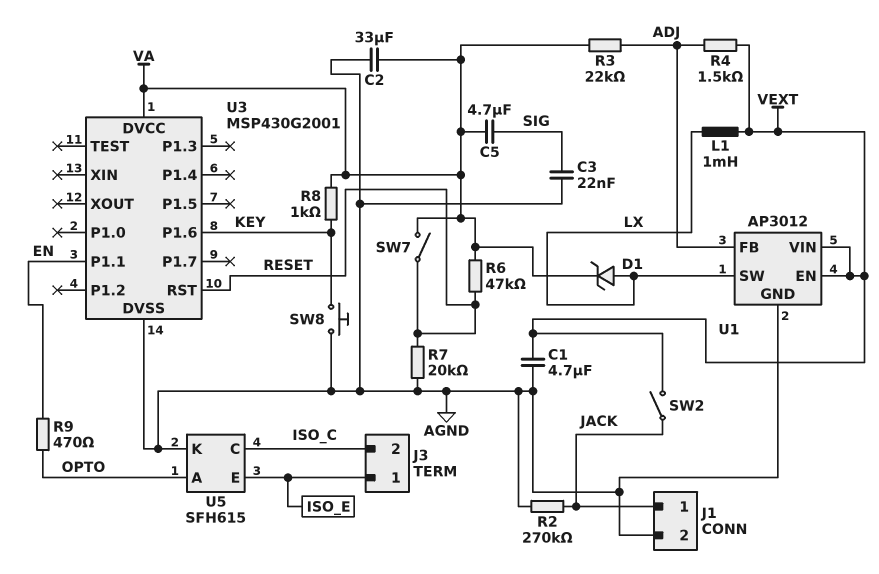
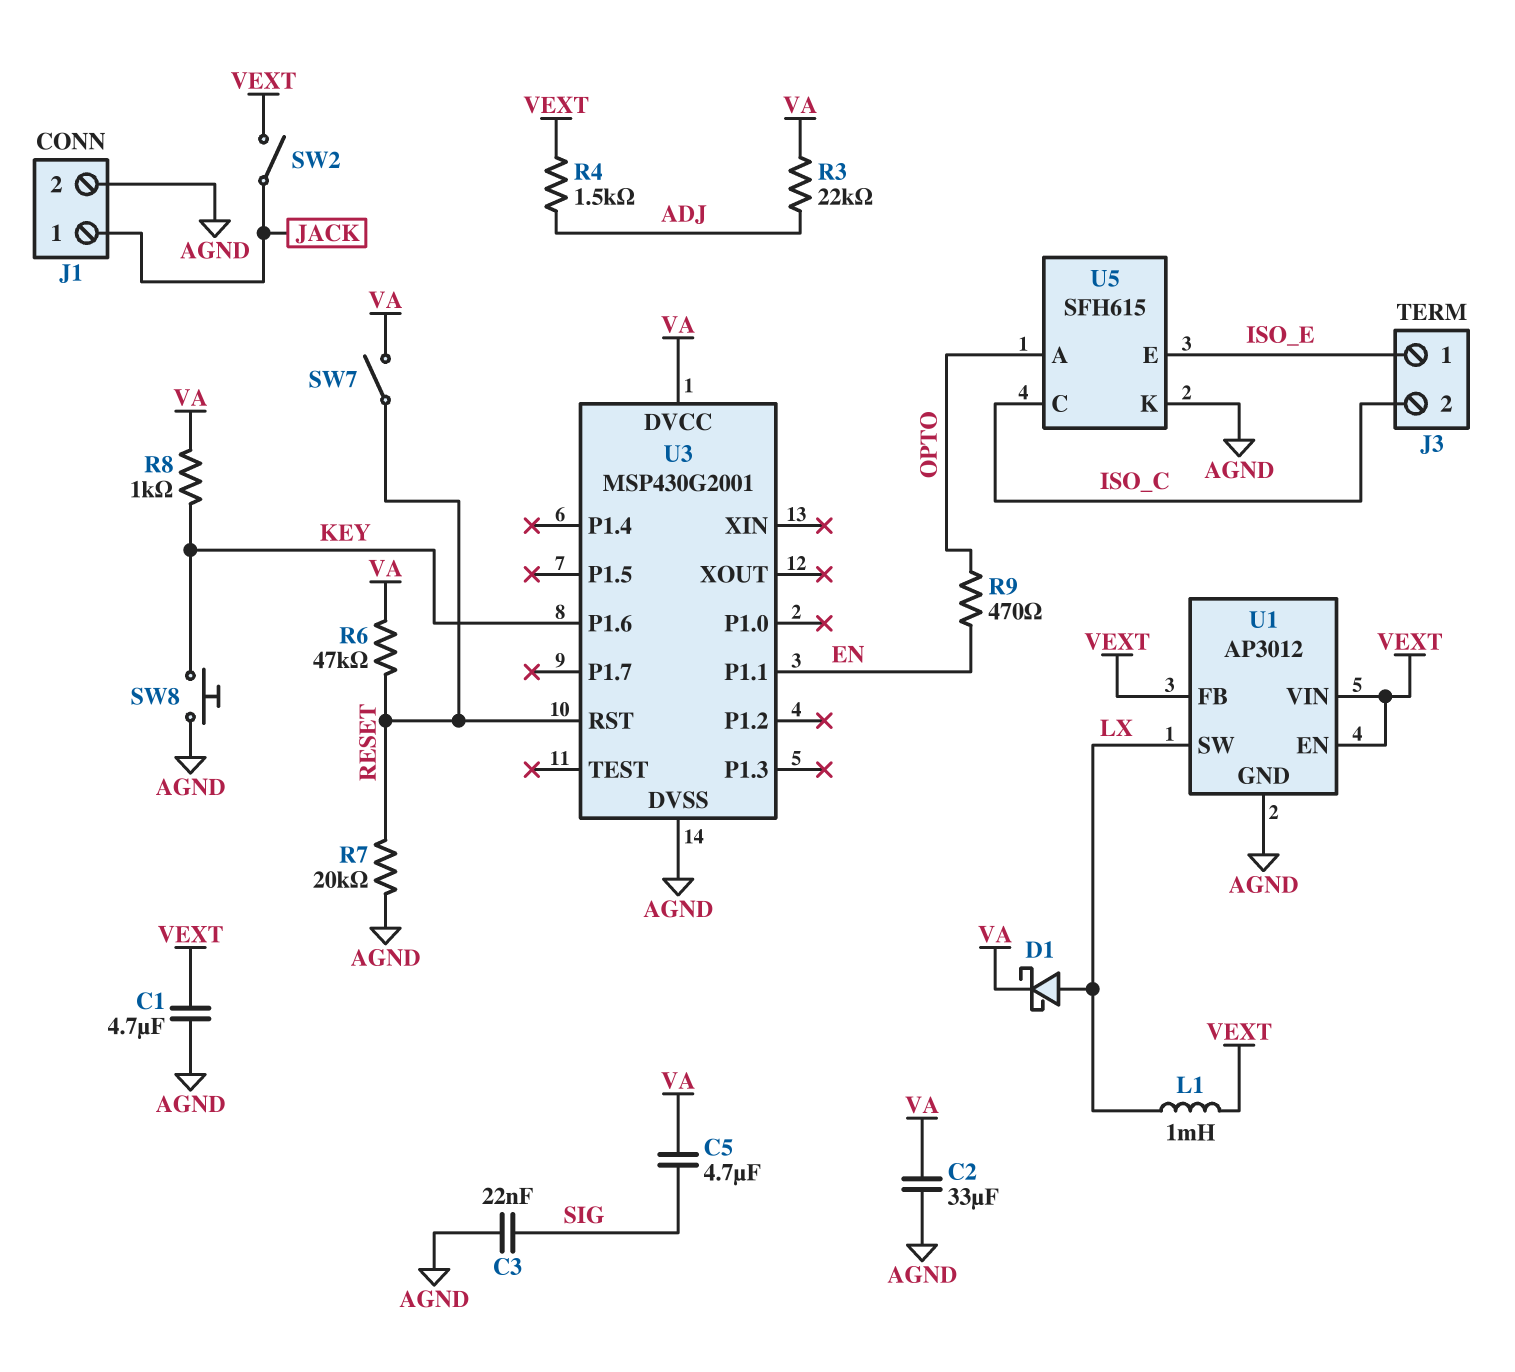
D1: zener (A LX, K VA) -> schottky (A LX, K VA)
R2: 270k (AGND, JACK) -> none
U1 pin FB: ADJ -> VEXT

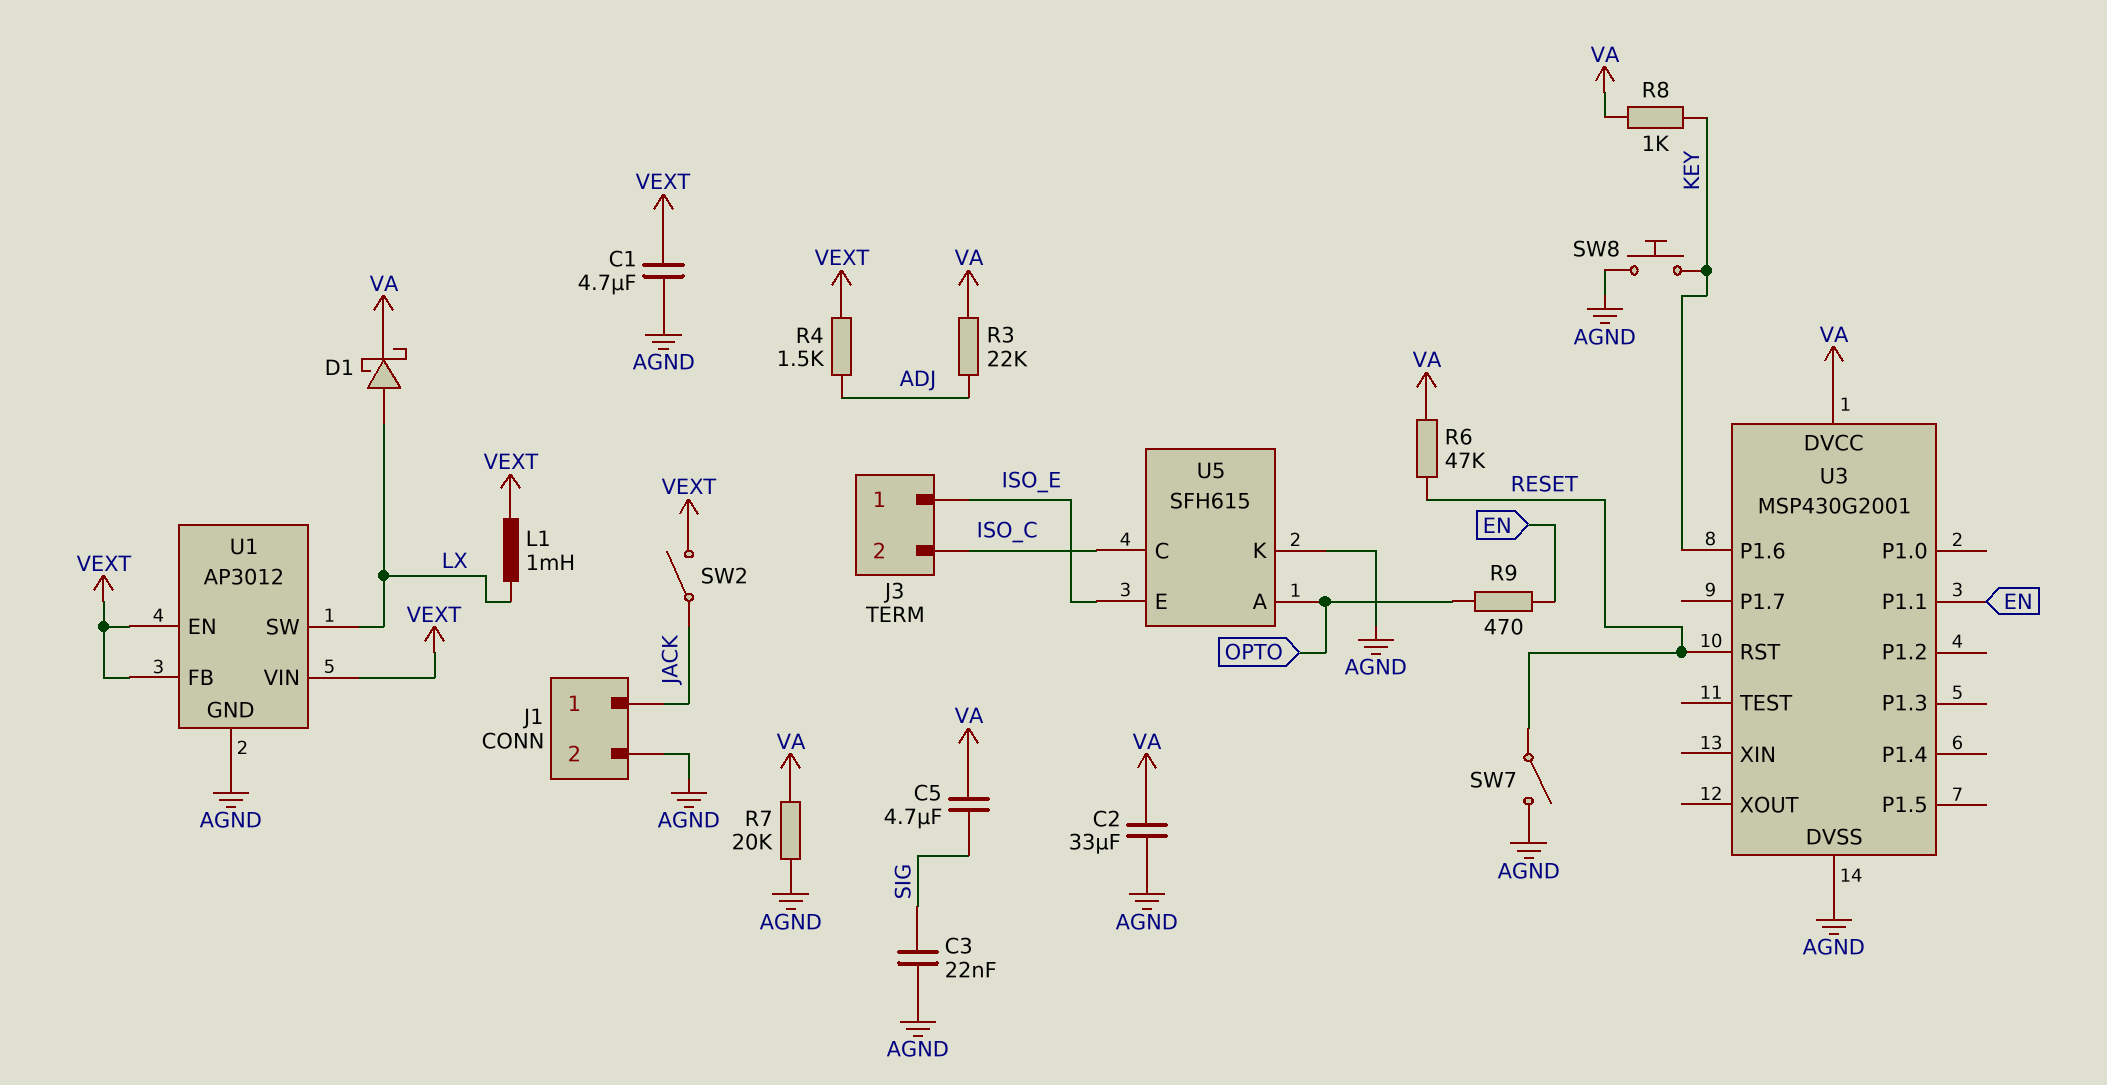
R7: 20k (AGND, RESET) -> 20k (AGND, VA)
SW7: switch (RESET, VA) -> switch (AGND, RESET)

